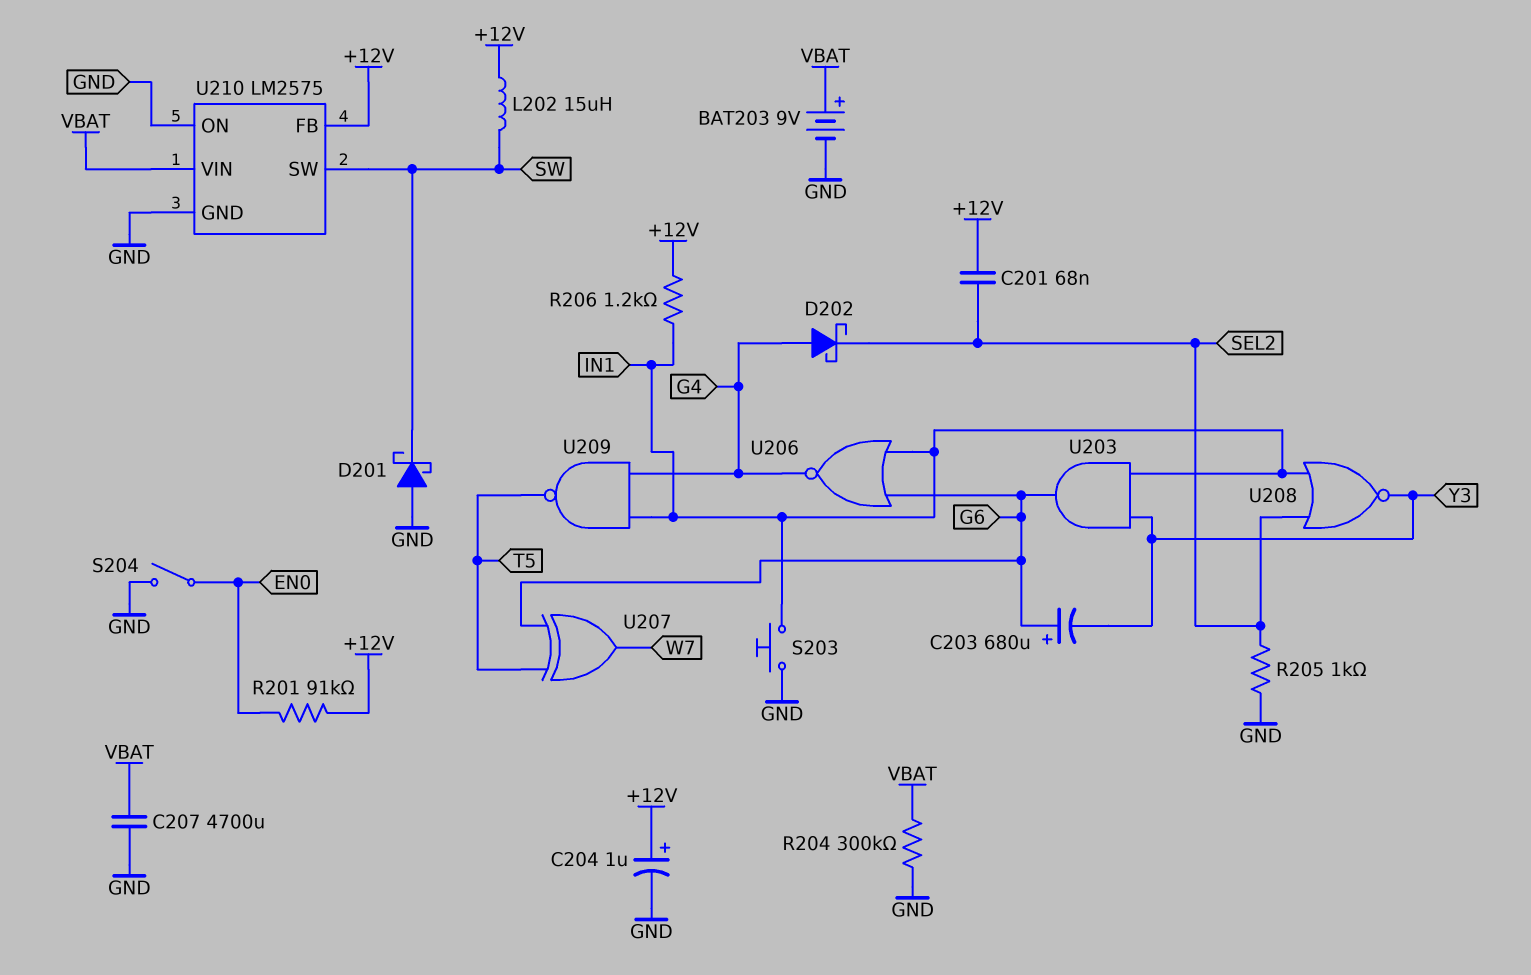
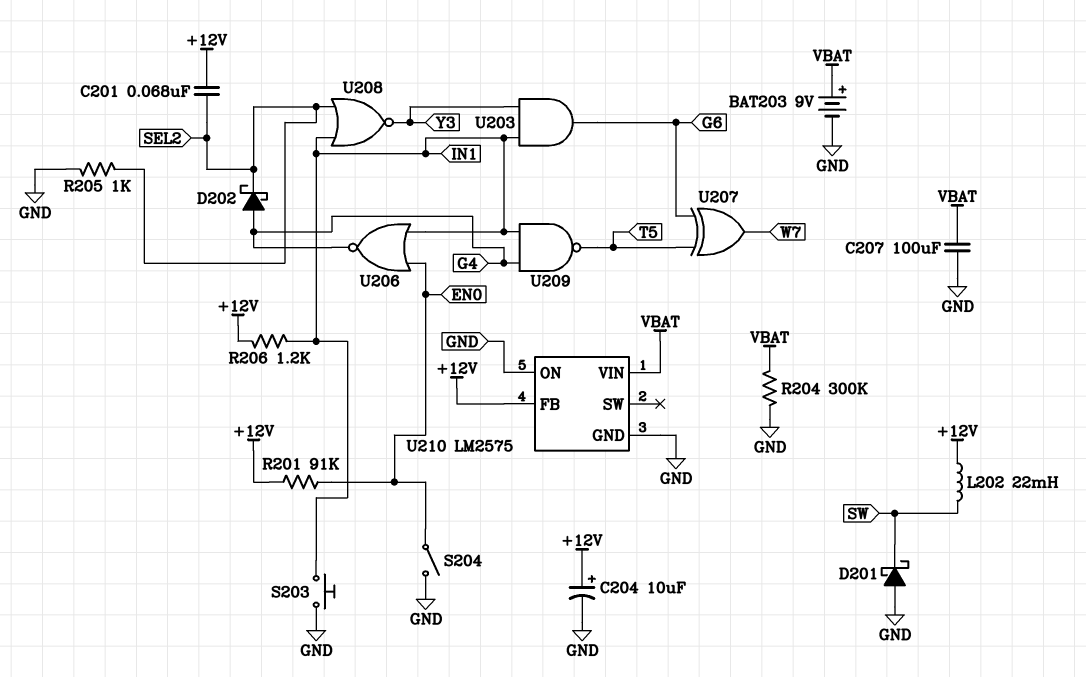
C203: 680uF (plus G6, minus Y3) -> none
C204: 1uF (plus +12V, minus GND) -> 10uF (plus +12V, minus GND)
C207: 4700uF (GND, VBAT) -> 100uF (GND, VBAT)
L202: 15uH (+12V, SW) -> 22mH (+12V, SW)
U206: NOR (in G6, in IN1, out G4) -> NOR (in EN0, in IN1, out G4)
U210 pin SW: SW -> none

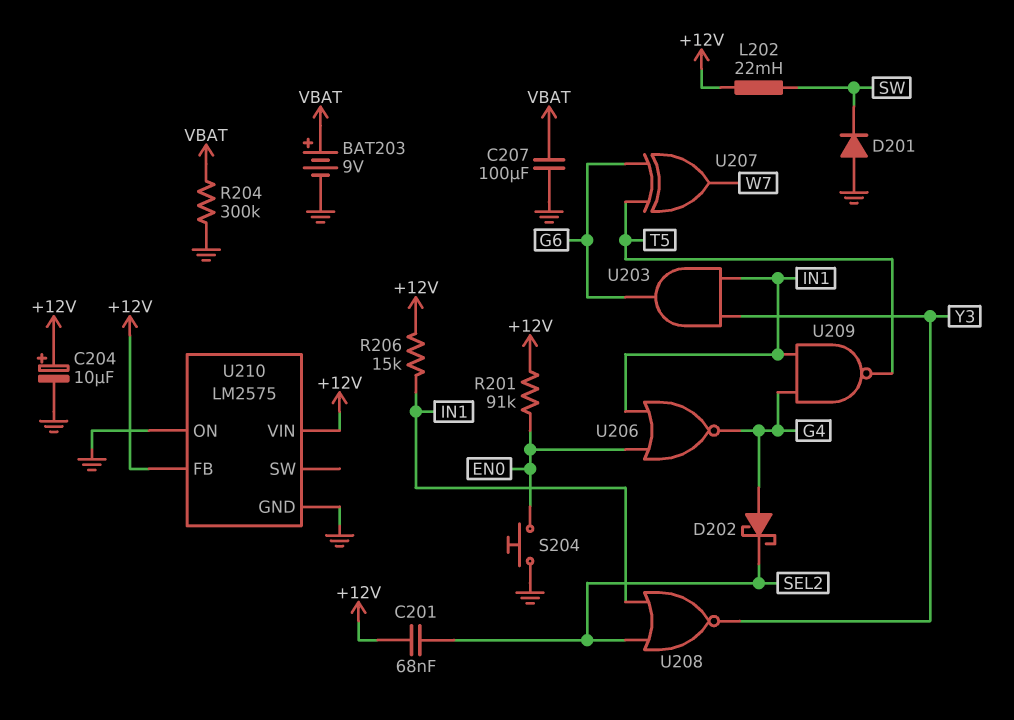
D201: schottky (A GND, K SW) -> diode (A GND, K SW)
R205: 1k (GND, SEL2) -> none
R206: 1.2k (+12V, IN1) -> 15k (+12V, IN1)
S203: button (GND, IN1) -> none
S204: switch (EN0, GND) -> button (EN0, GND)
U210 pin VIN: VBAT -> +12V

